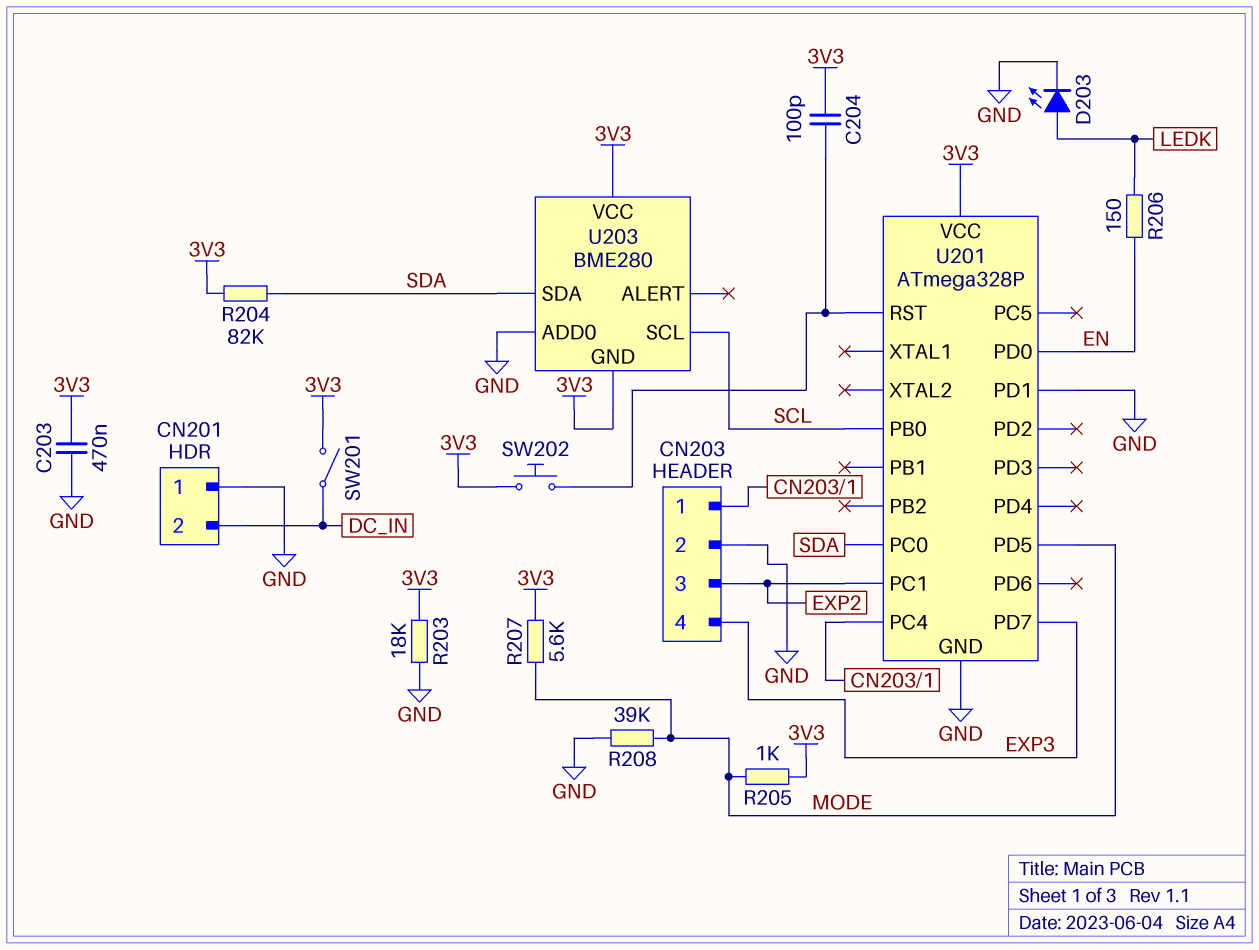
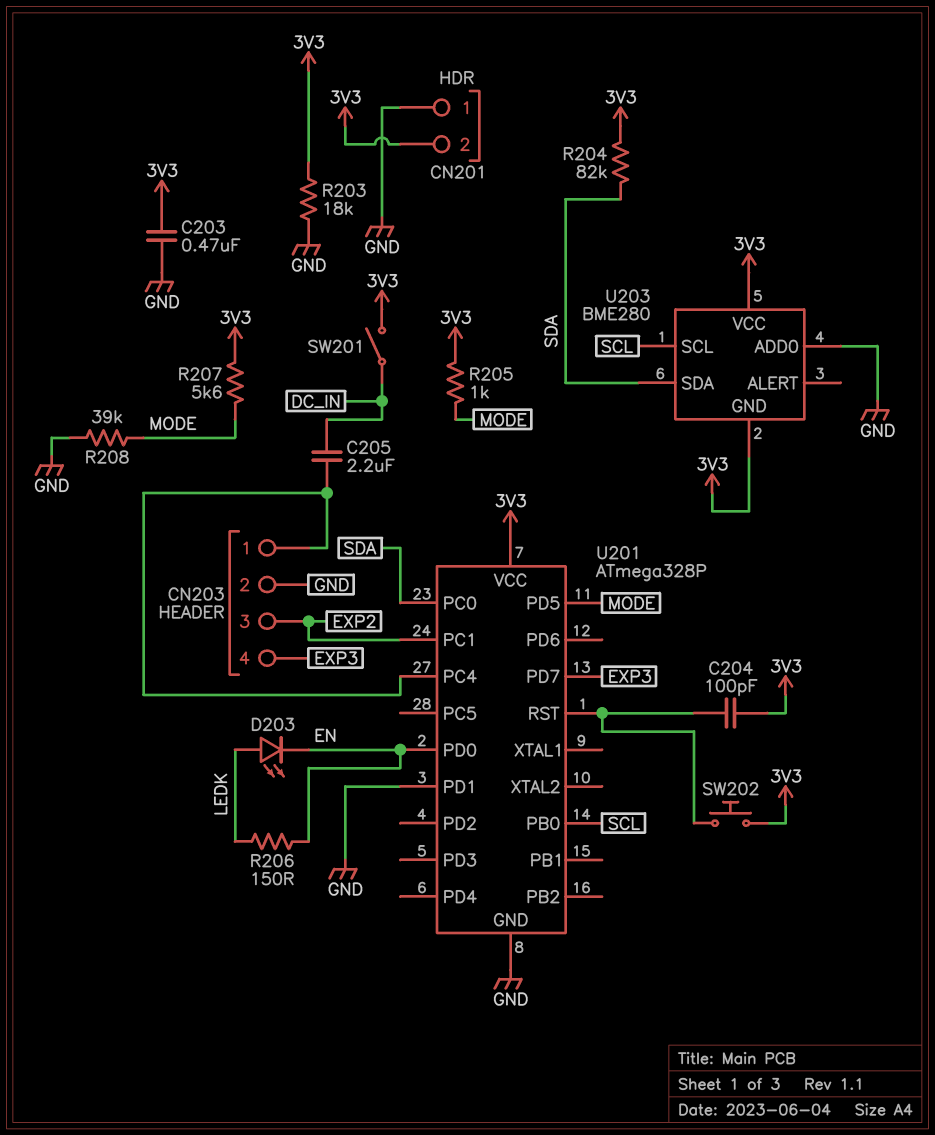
C205: none -> 2.2uF (CN203/1, DC_IN)
CN201 pin 2: DC_IN -> 3V3
D203: LED (A LEDK, K GND) -> LED (A LEDK, K EN)

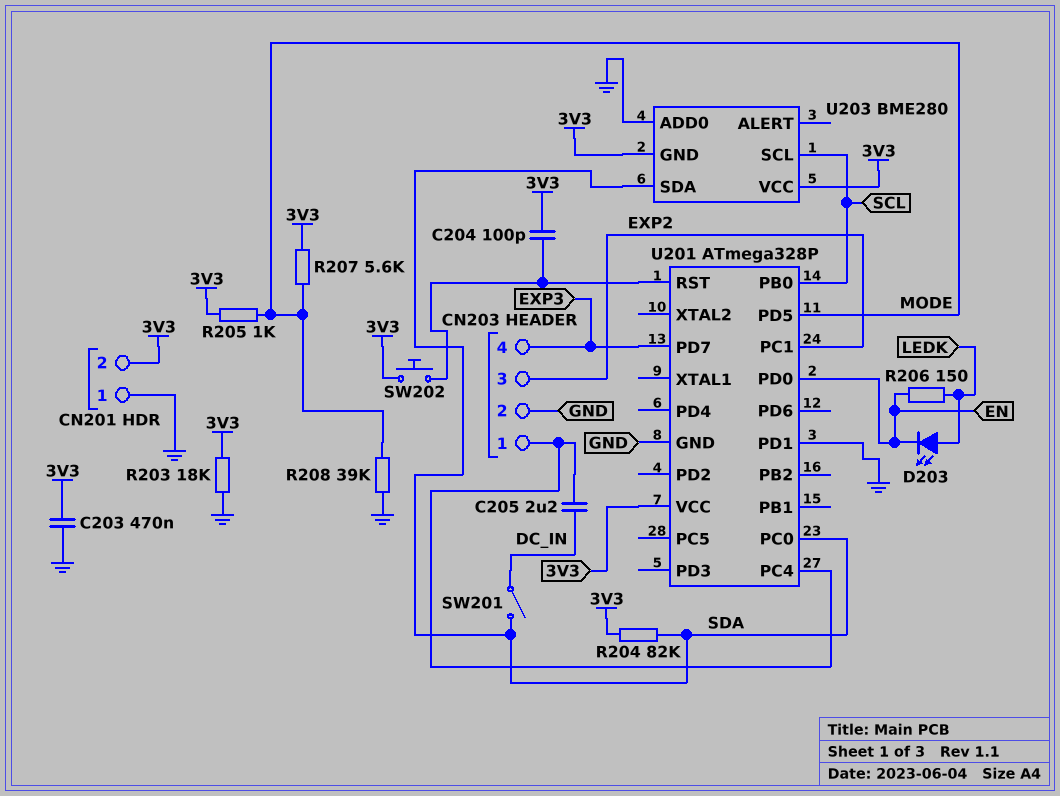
SW201: switch (3V3, DC_IN) -> switch (DC_IN, SDA)

